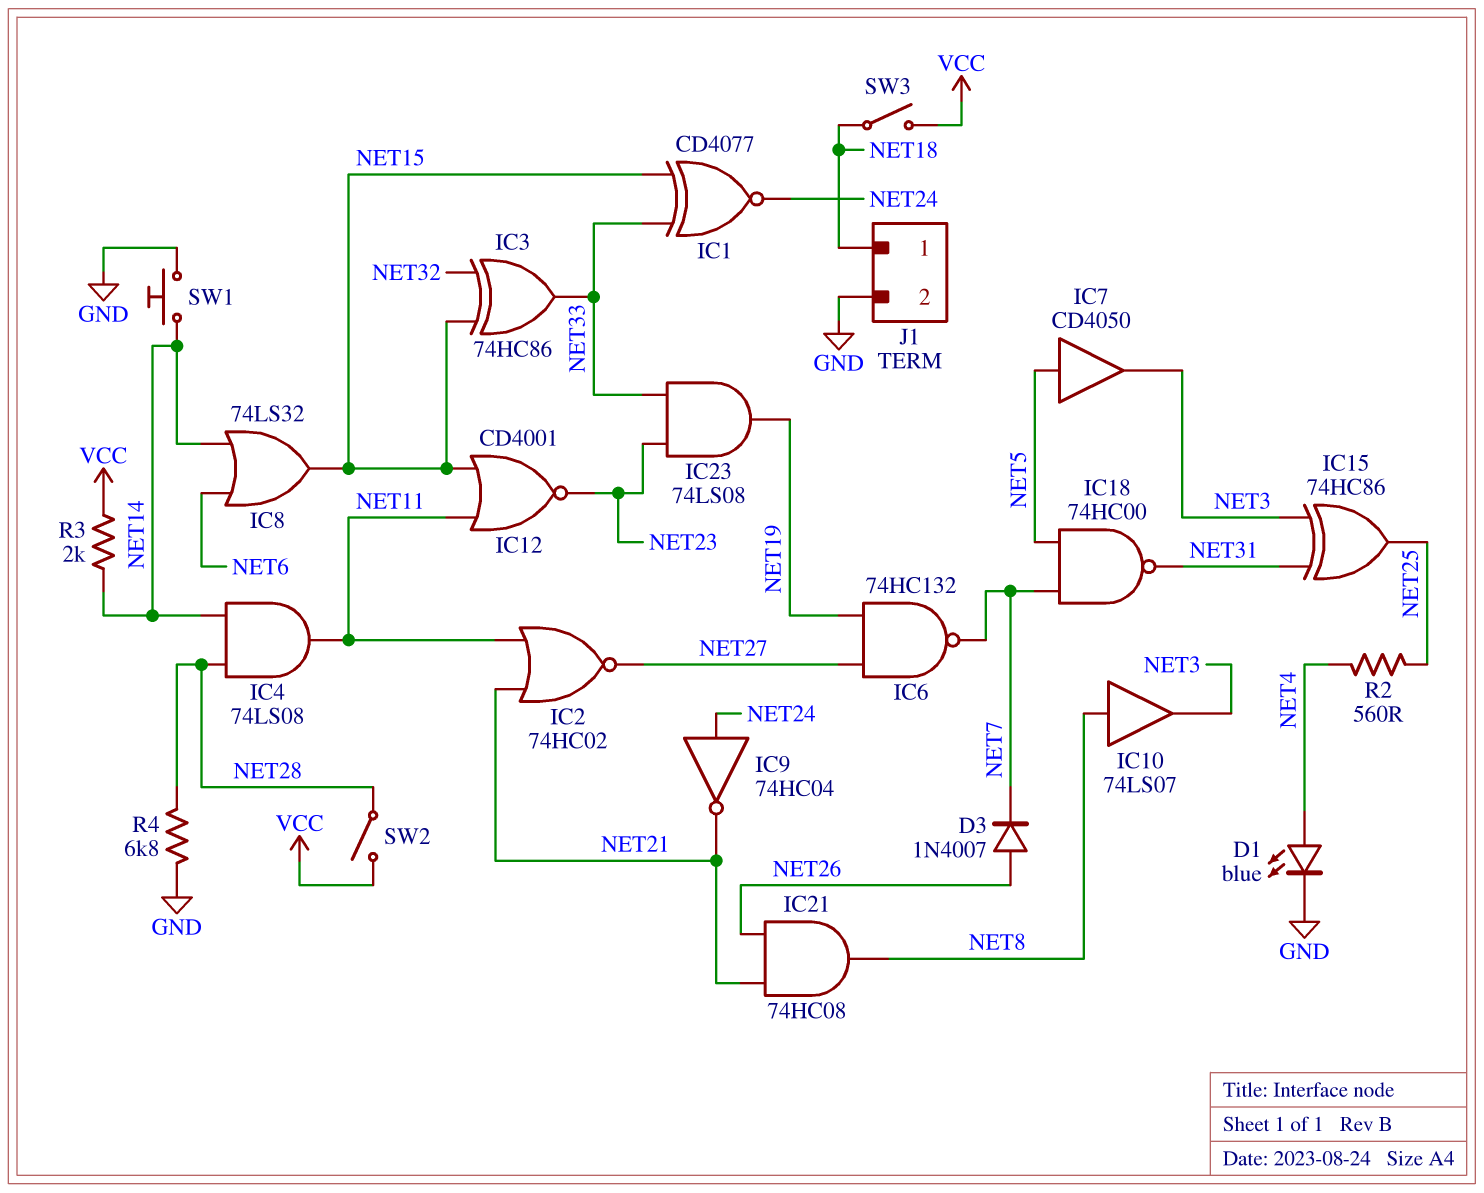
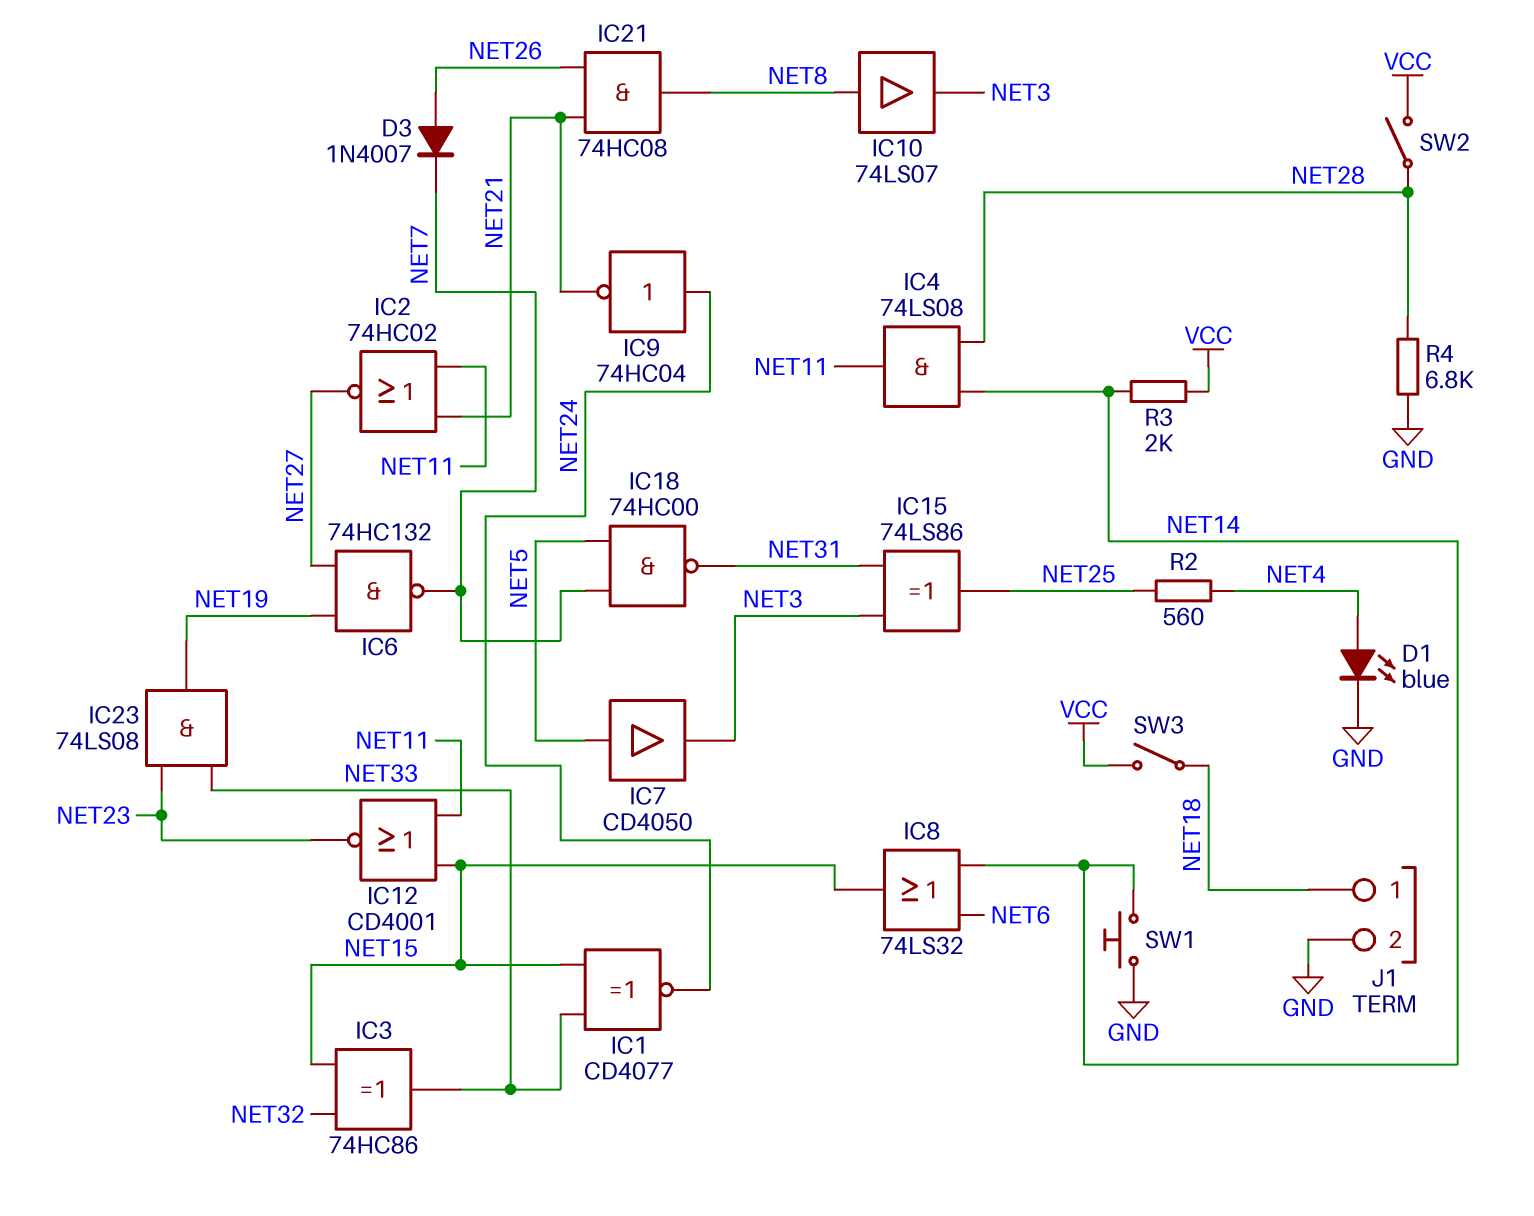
IC15: XOR 74HC86 (in NET3, in NET31, out NET25) -> XOR 74LS86 (in NET3, in NET31, out NET25)

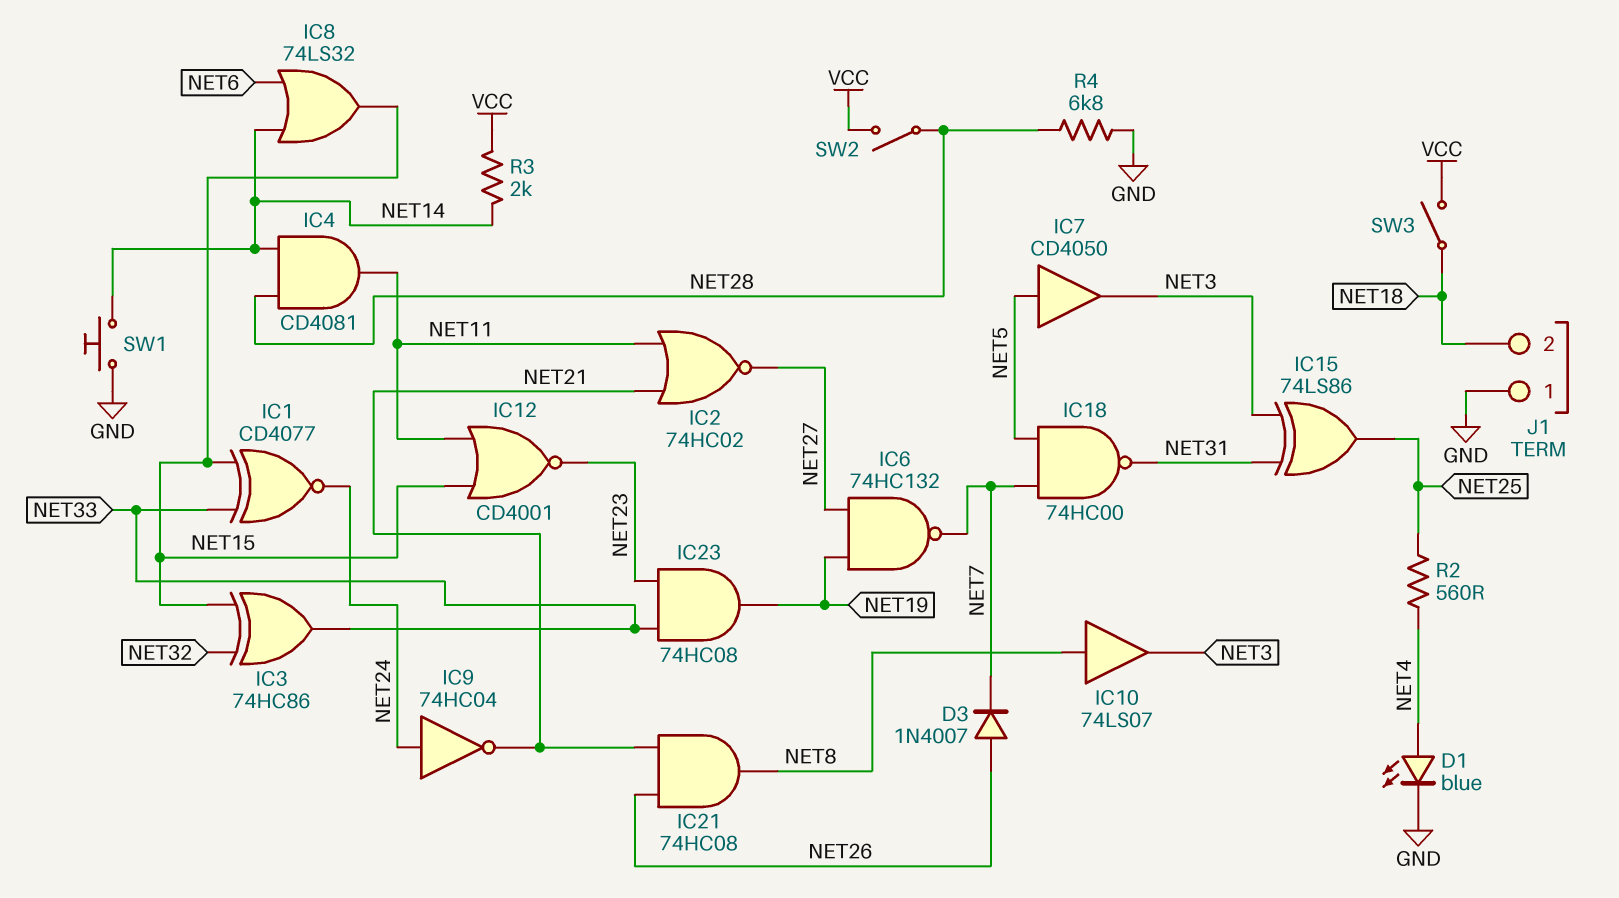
IC4: AND 74LS08 (in NET14, in NET28, out NET11) -> AND CD4081 (in NET14, in NET28, out NET11)
IC23: AND 74LS08 (in NET23, in NET33, out NET19) -> AND 74HC08 (in NET23, in NET33, out NET19)
J1 pin 1: NET18 -> GND
J1 pin 2: GND -> NET18

